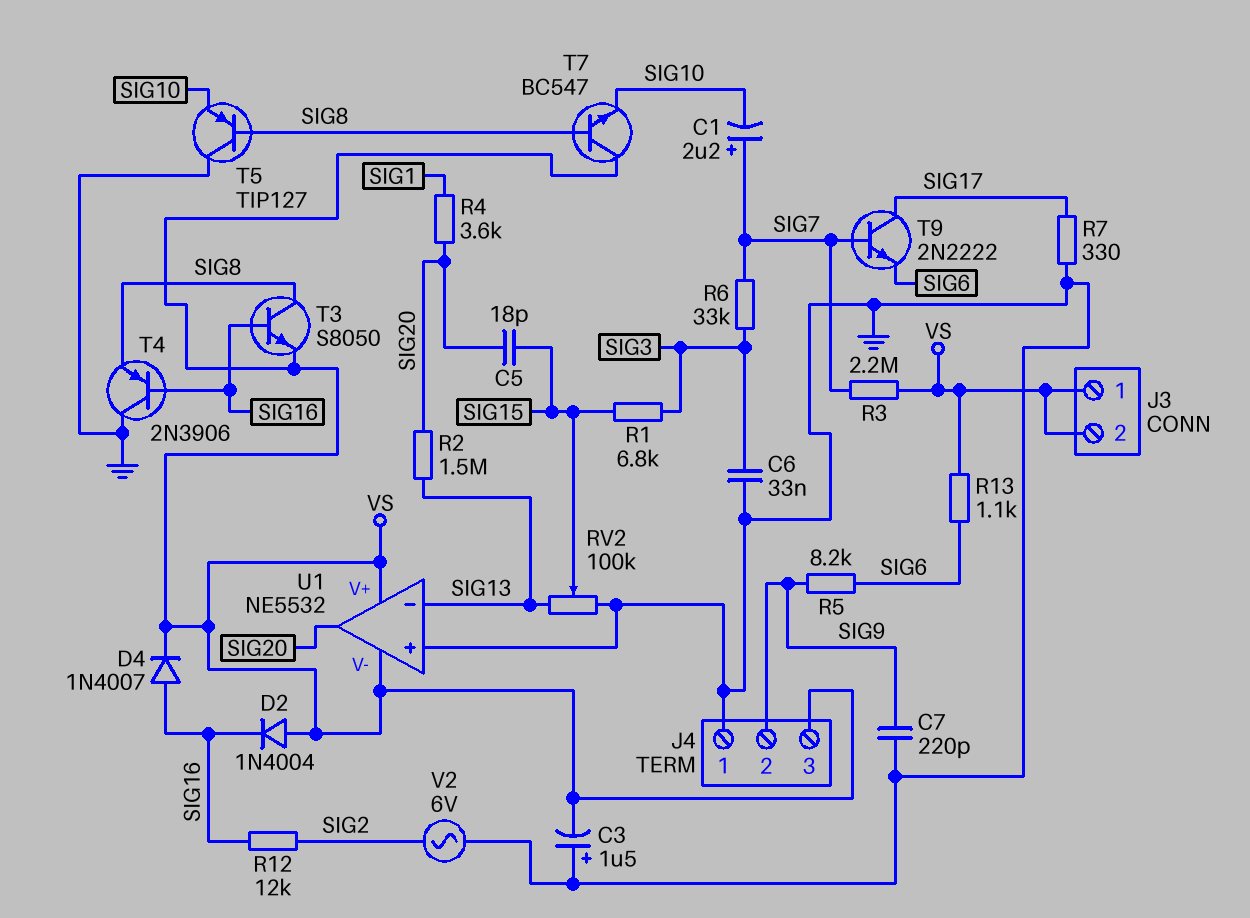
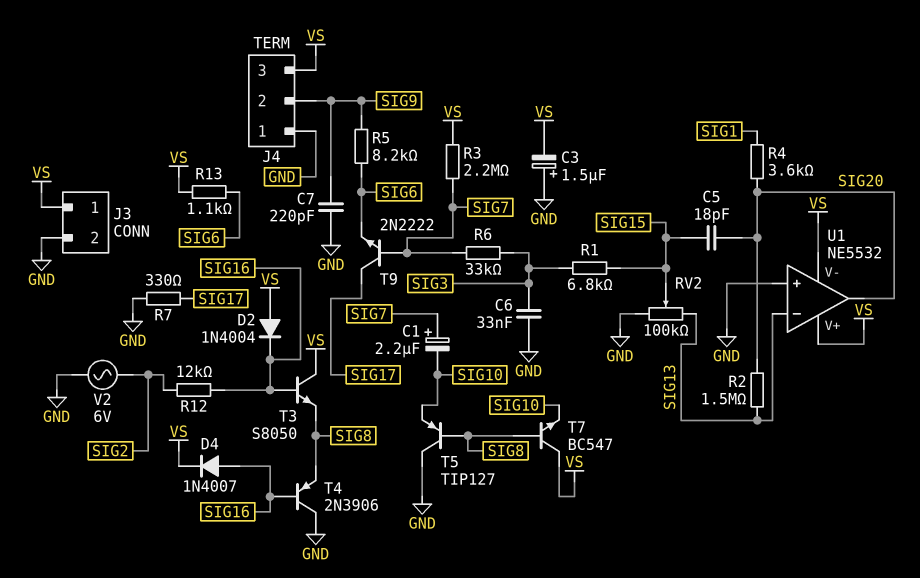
J3 pin 2: VS -> GND
T3: NPN S8050 (B SIG16, C SIG8, E VS) -> NPN S8050 (B SIG16, C VS, E SIG8)

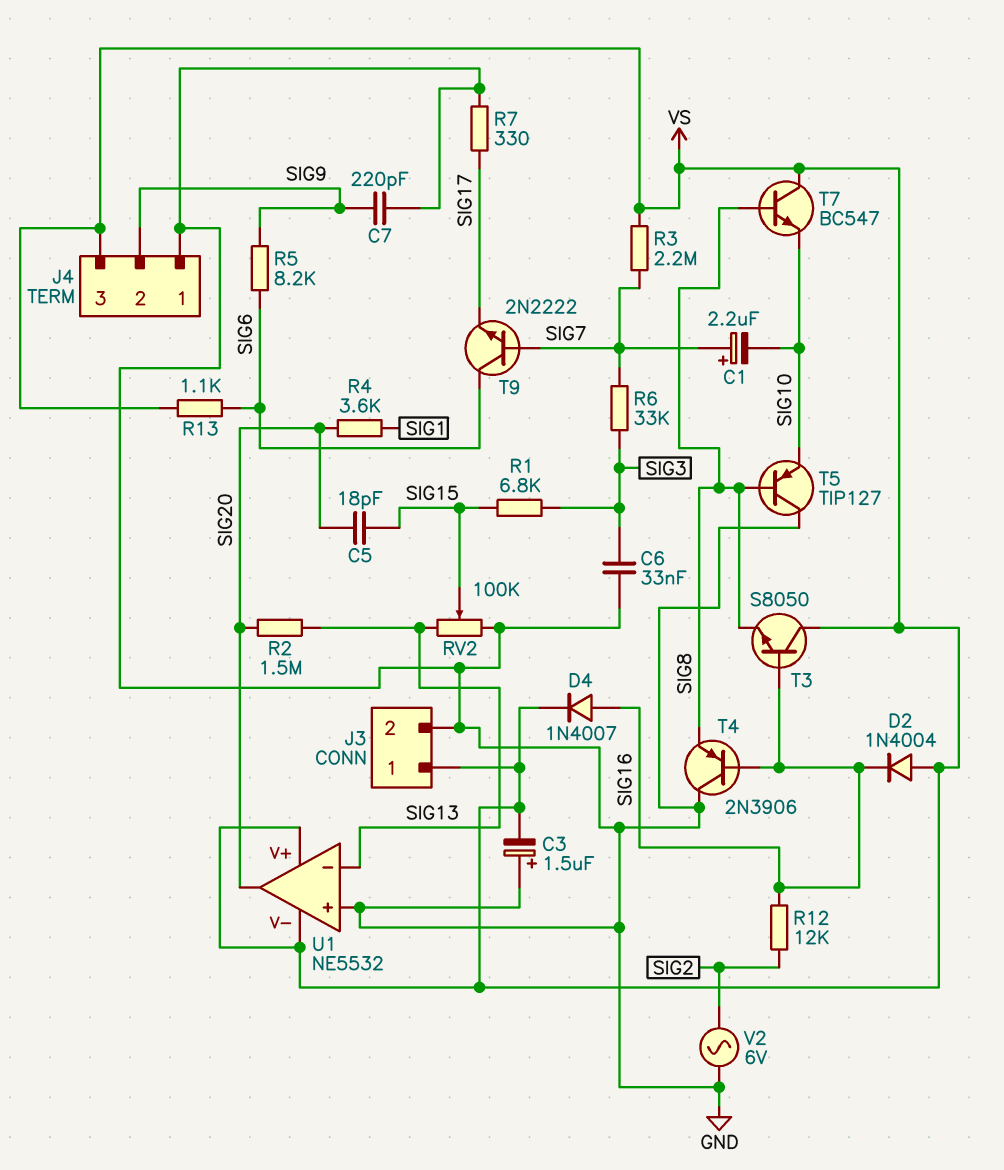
T9: NPN 2N2222 (B SIG7, C SIG17, E SIG6) -> NPN 2N2222 (B SIG7, C SIG6, E SIG17)

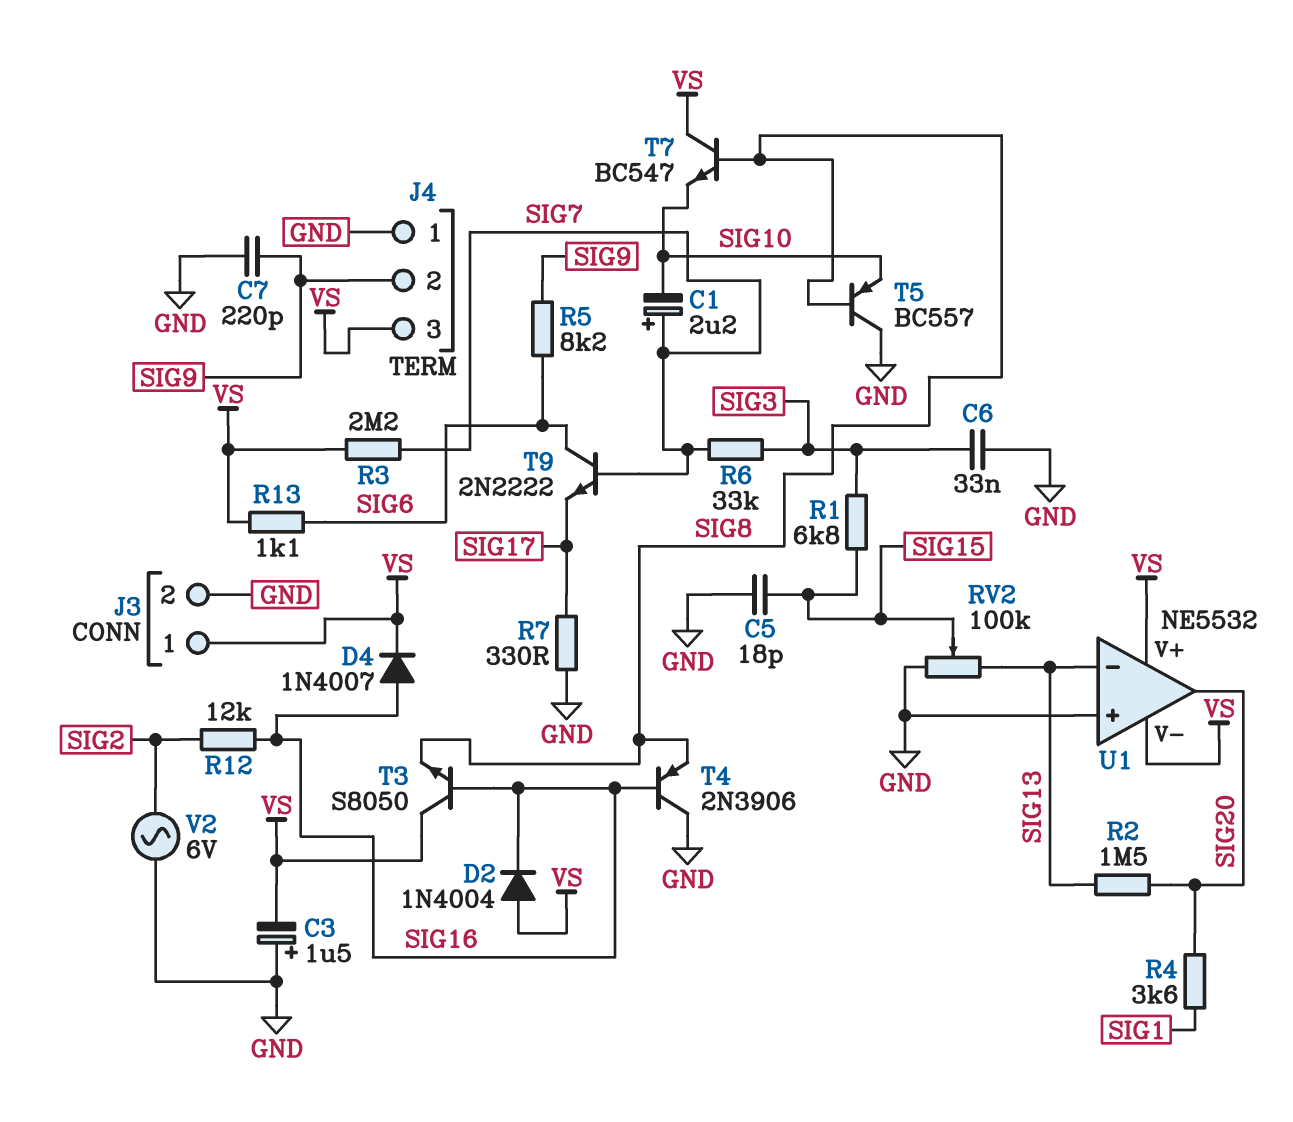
C5: 18pF (SIG15, SIG20) -> 18pF (GND, SIG15)
T5: PNP TIP127 (B SIG8, C GND, E SIG10) -> PNP BC557 (B SIG8, C GND, E SIG10)

